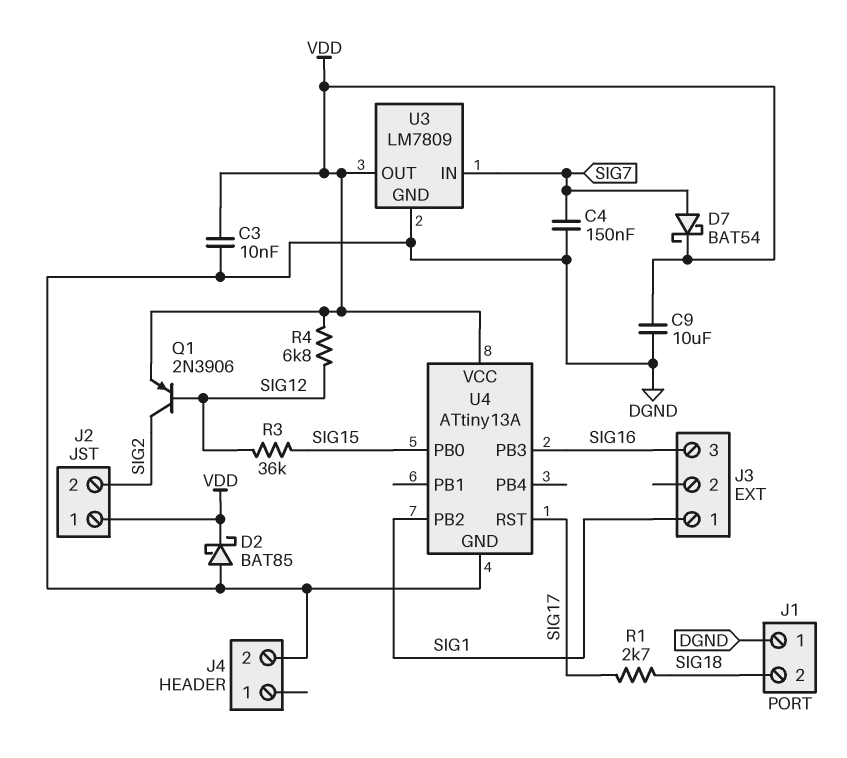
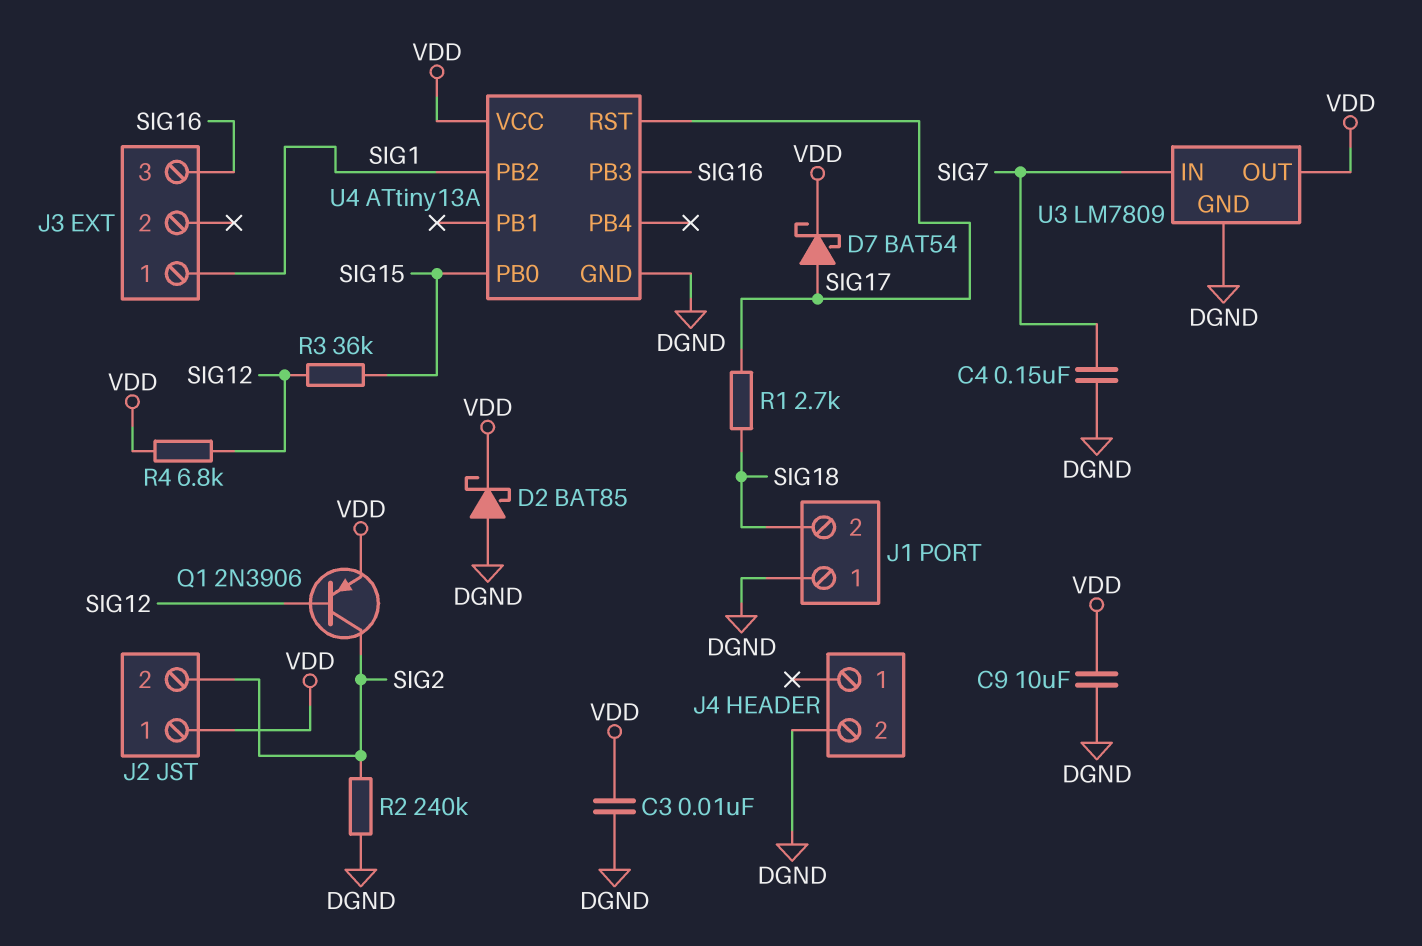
D7: schottky BAT54 (A SIG7, K VDD) -> schottky BAT54 (A SIG17, K VDD)
R2: none -> 240k (DGND, SIG2)

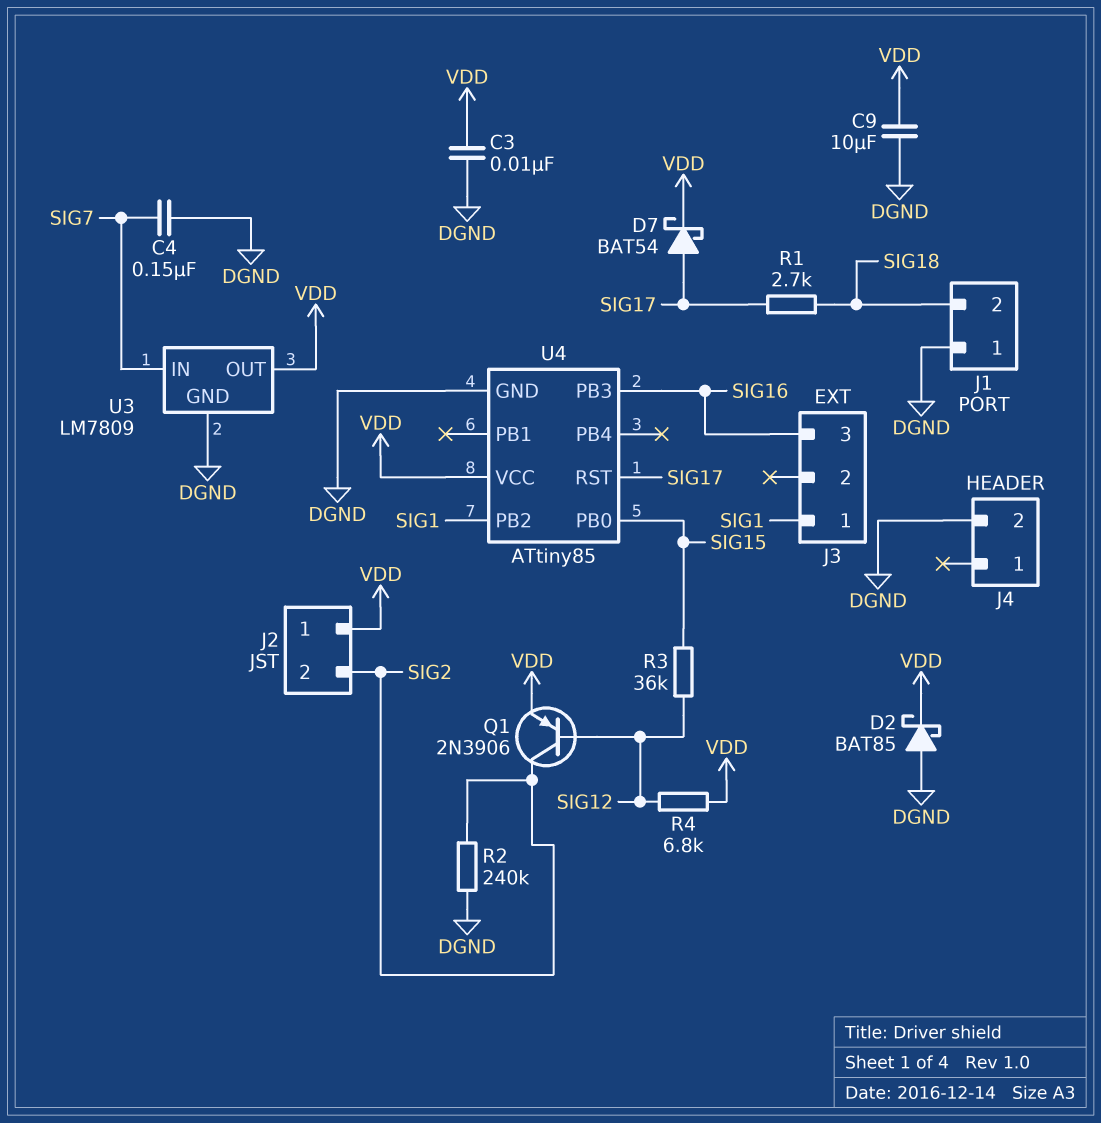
U4: ATtiny13A -> ATtiny85

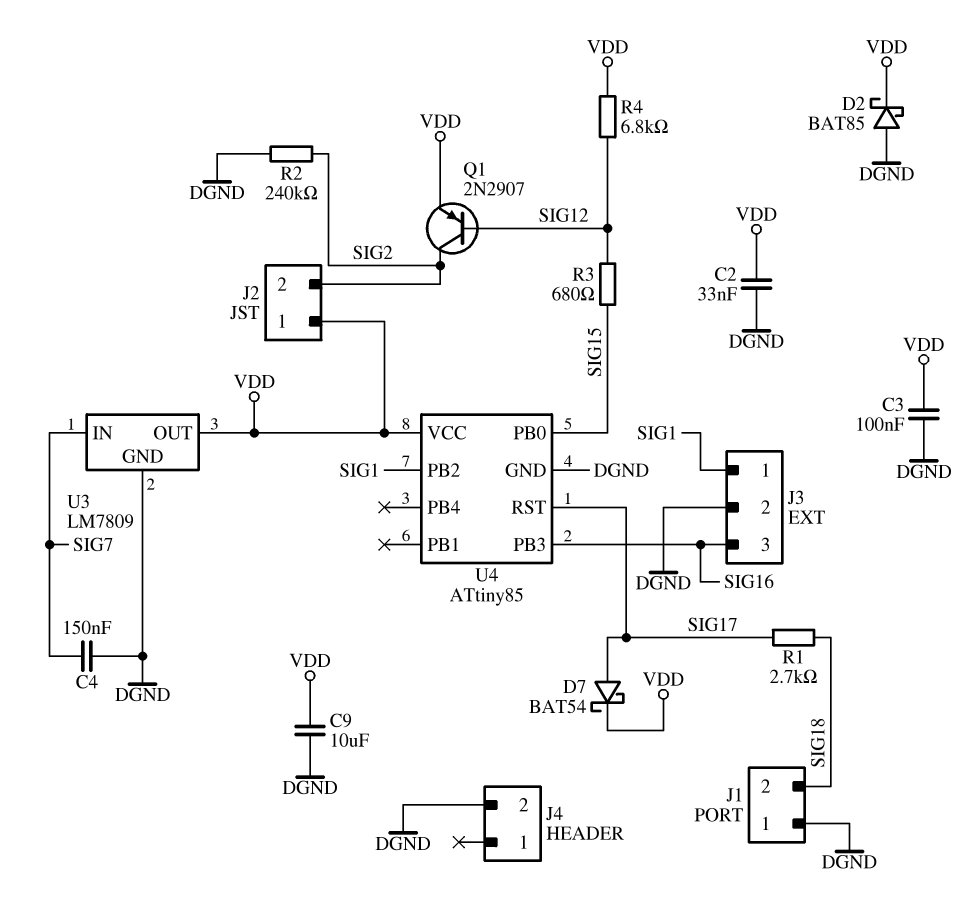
C2: none -> 33nF (DGND, VDD)
C3: 10nF (DGND, VDD) -> 100nF (DGND, VDD)
J3 pin 2: none -> DGND
Q1: PNP 2N3906 (B SIG12, C SIG2, E VDD) -> PNP 2N2907 (B SIG12, C SIG2, E VDD)
R3: 36k (SIG12, SIG15) -> 680 (SIG12, SIG15)

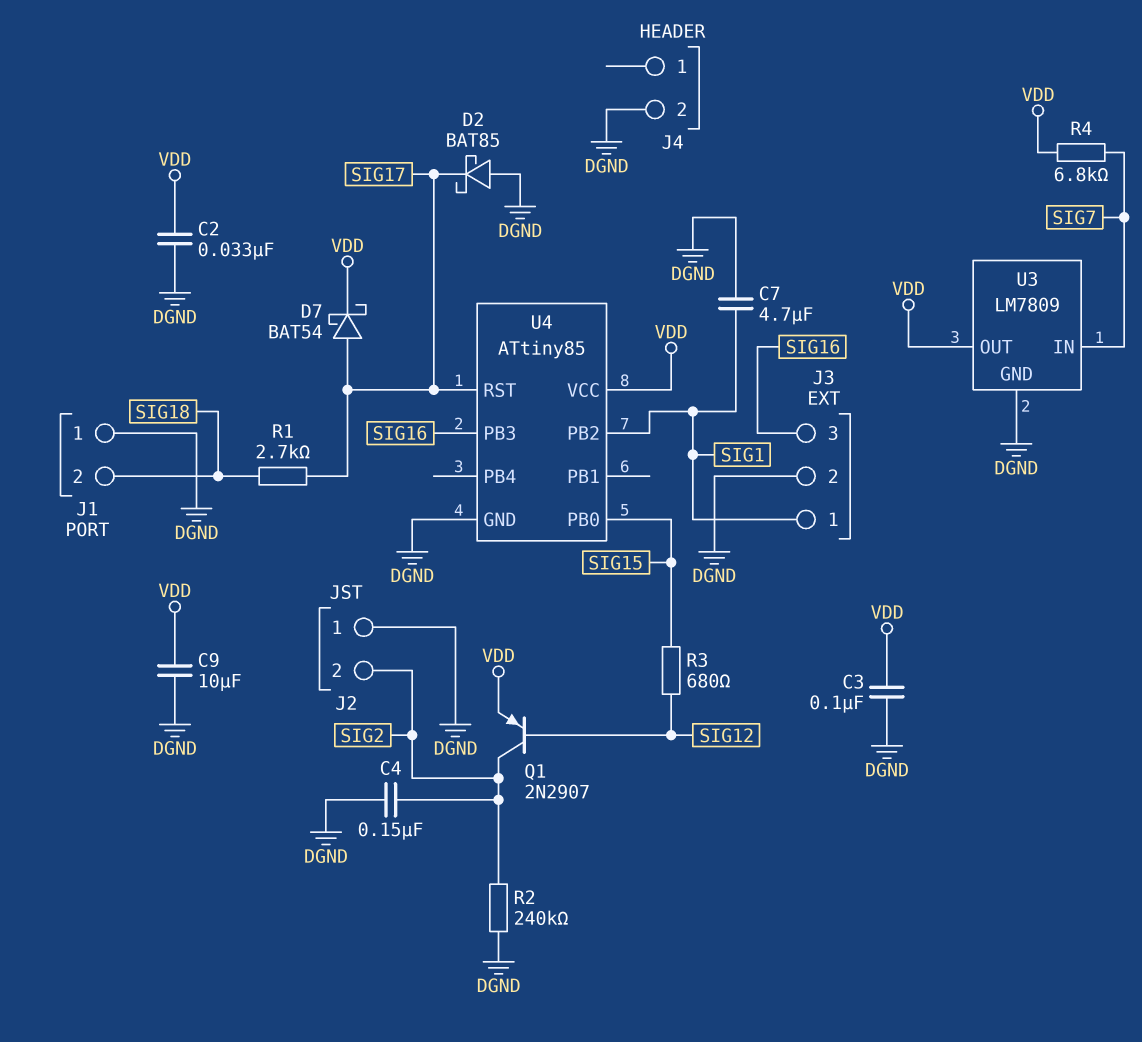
C4: 150nF (DGND, SIG7) -> 150nF (DGND, SIG2)
C7: none -> 4.7uF (DGND, SIG1)
D2: schottky BAT85 (A DGND, K VDD) -> schottky BAT85 (A DGND, K SIG17)
J2 pin 1: VDD -> DGND
R4: 6.8k (SIG12, VDD) -> 6.8k (SIG7, VDD)

